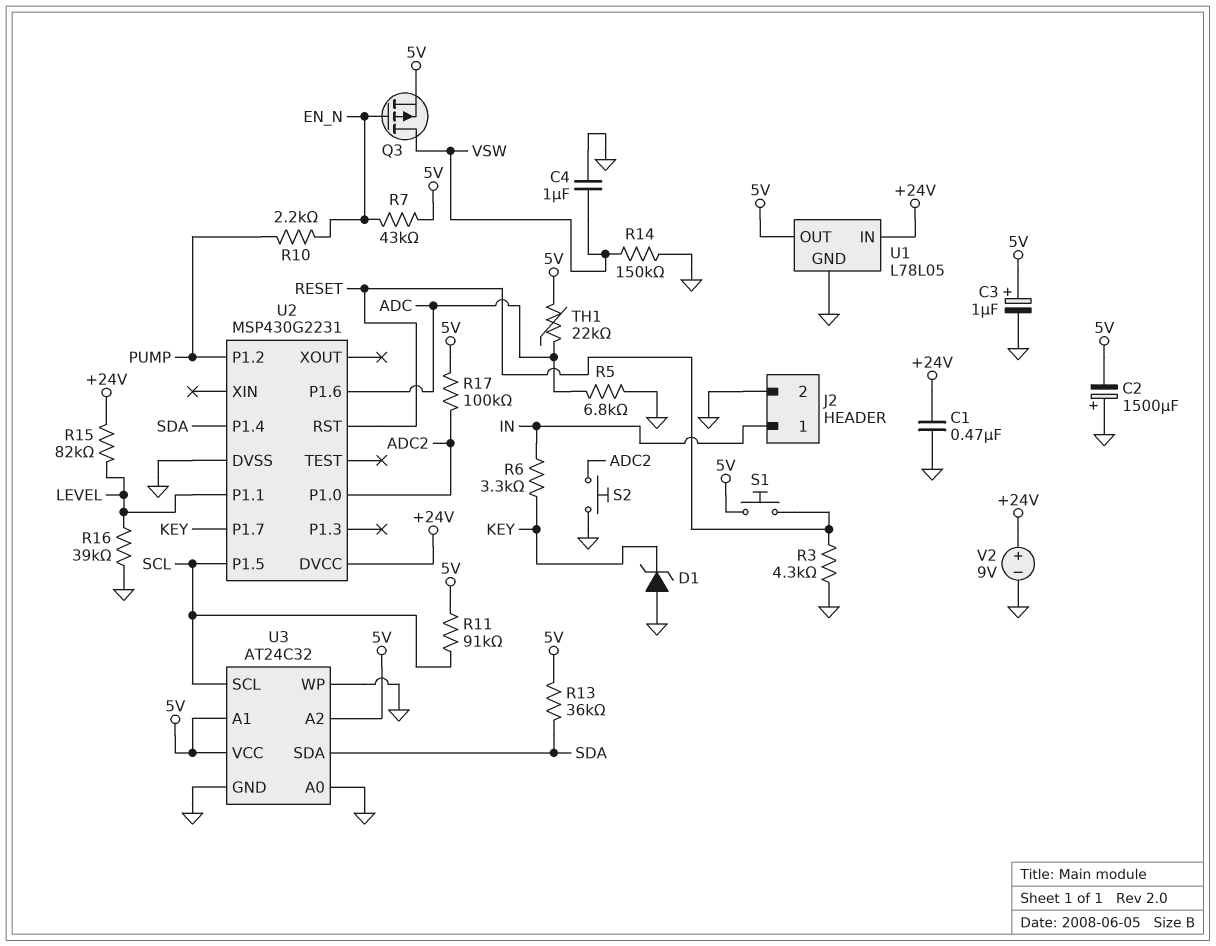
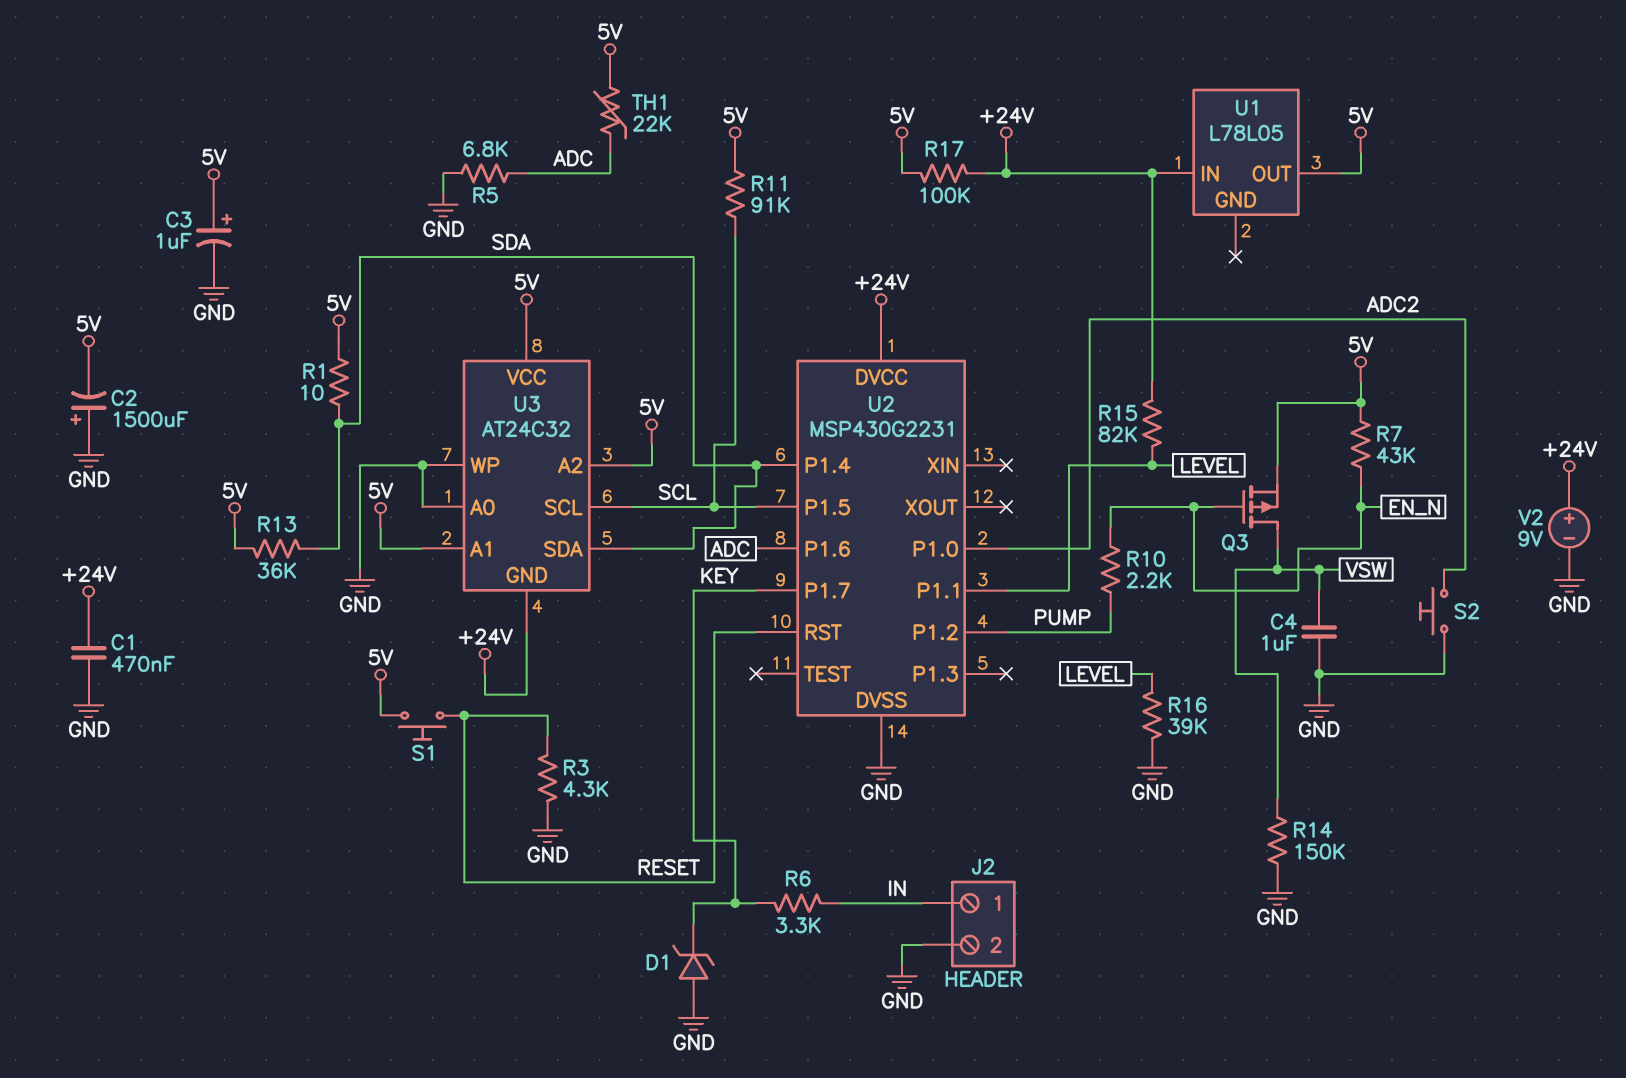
R1: none -> 10 (5V, SDA)
R17: 100k (5V, ADC2) -> 100k (+24V, 5V)
U1 pin GND: GND -> none
U3 pin GND: GND -> +24V

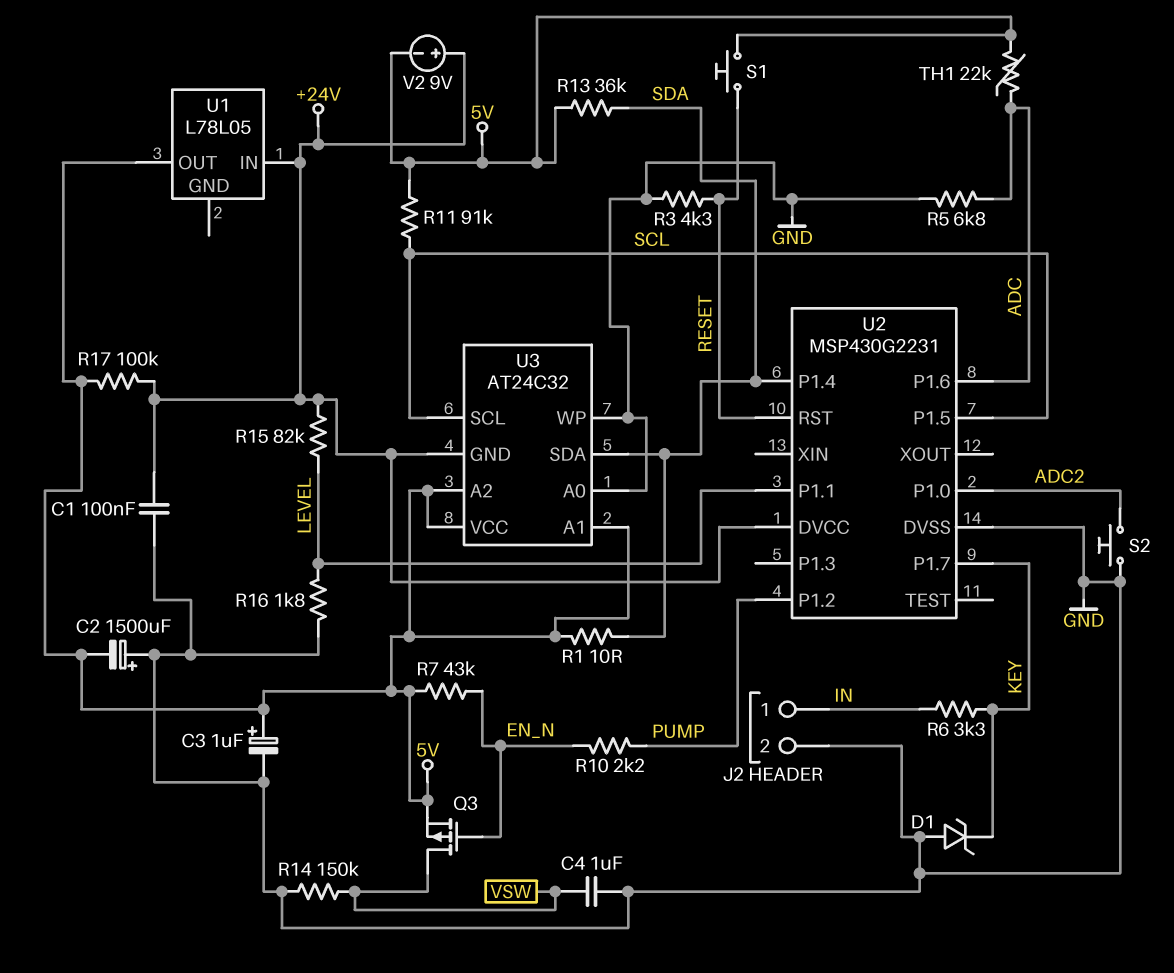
C1: 470nF (+24V, GND) -> 100nF (+24V, GND)
R16: 39k (GND, LEVEL) -> 1.8k (GND, LEVEL)
V2: 9V (plus +24V, minus GND) -> 9V (plus +24V, minus 5V)

